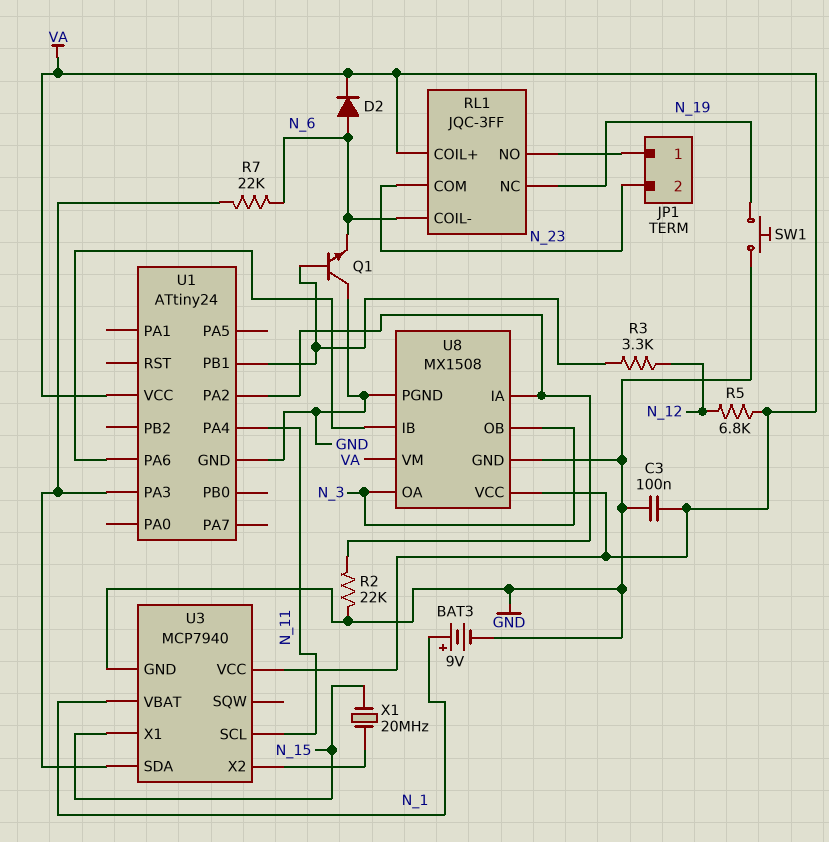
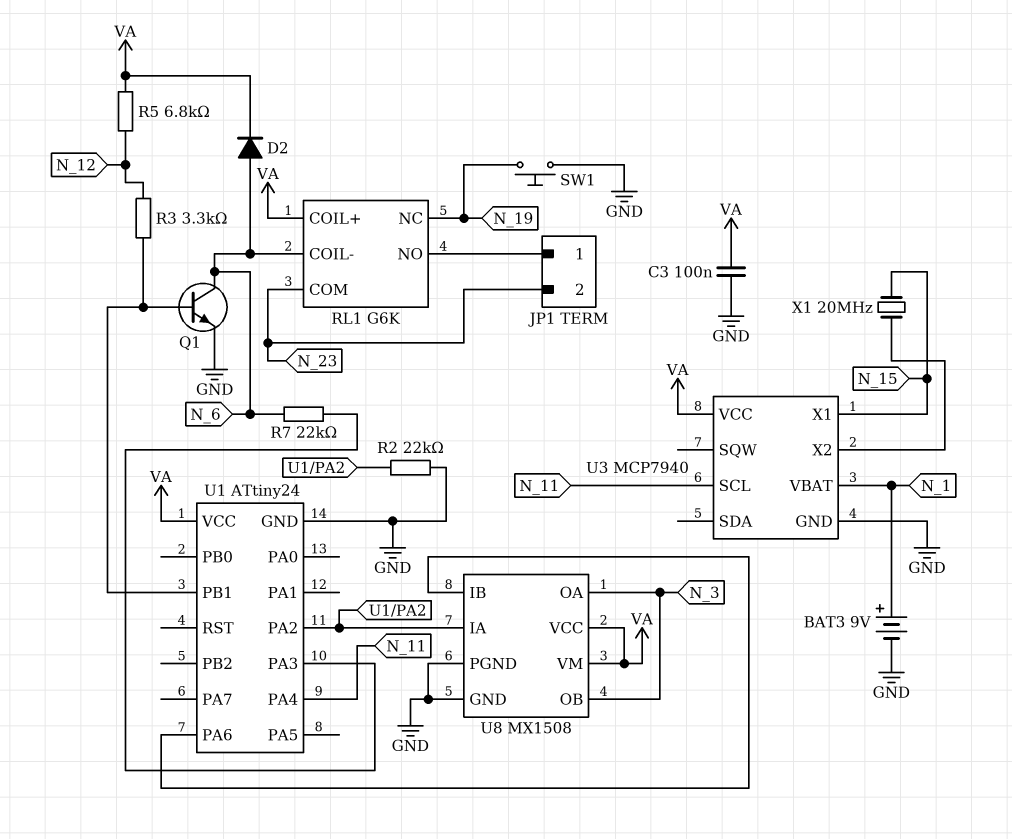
Q1: NPN (B U1/PB1, C GND, E N_6) -> NPN (B U1/PB1, C N_6, E GND)
RL1: JQC-3FF -> G6K
U3 pin SDA: U1/PA3 -> none

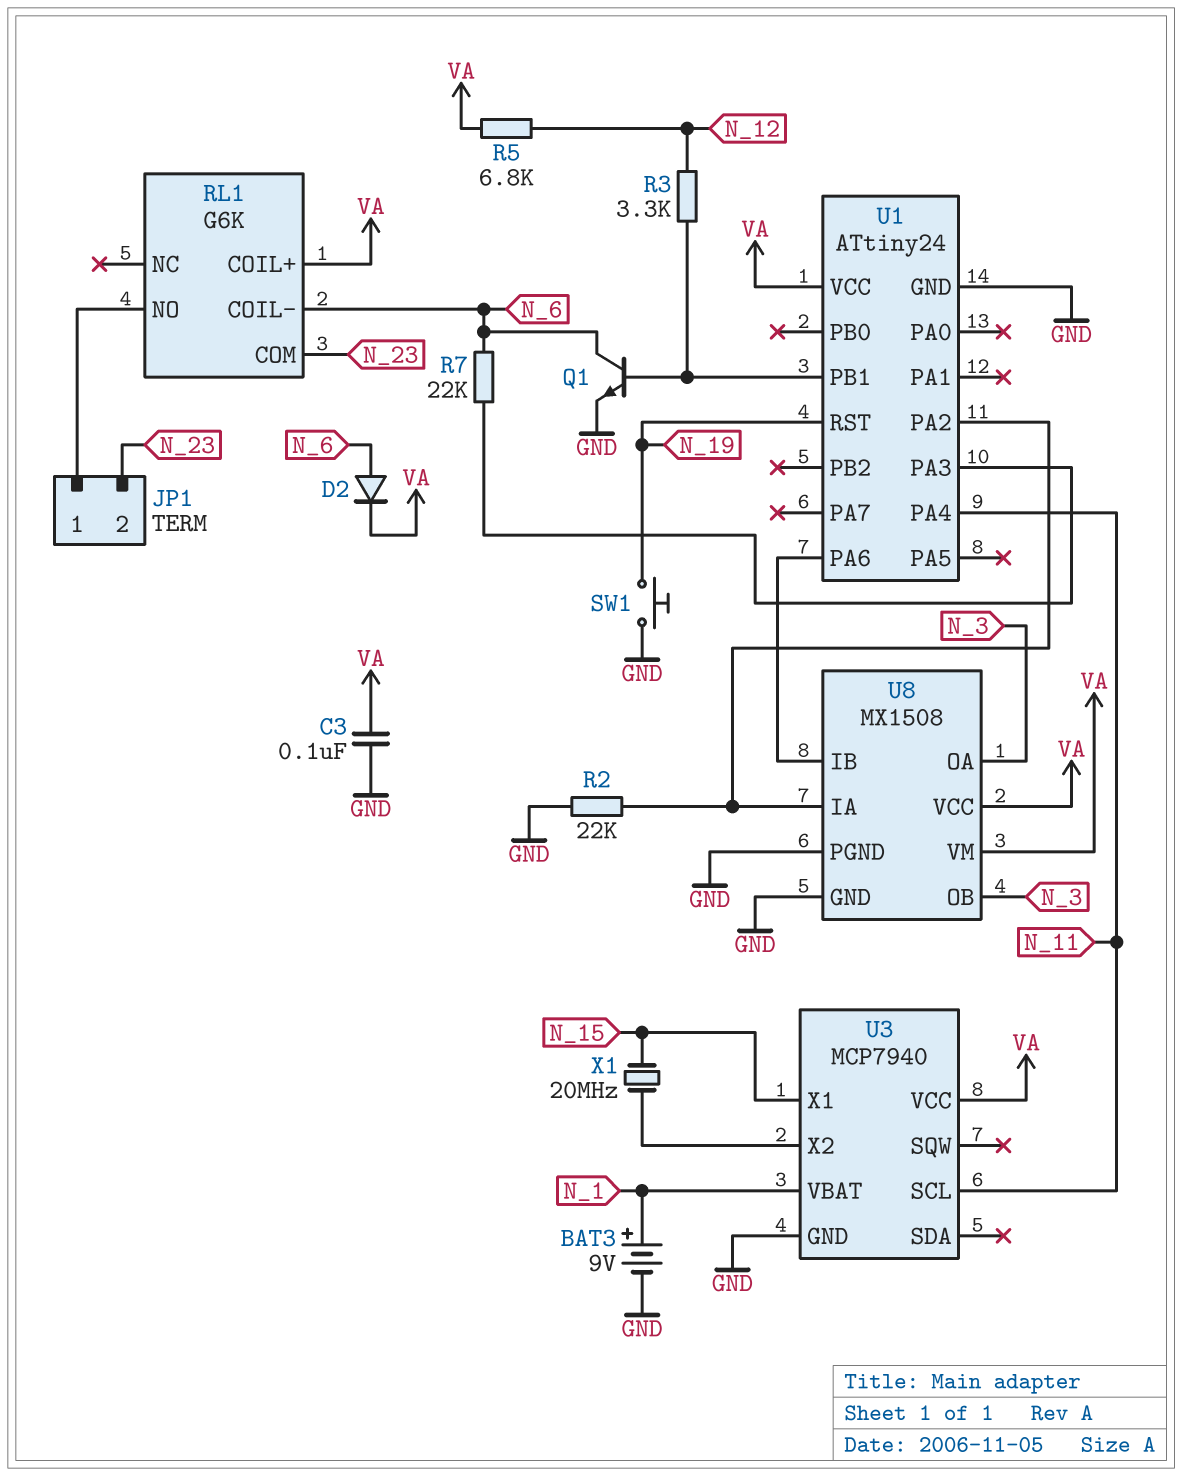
RL1 pin NC: N_19 -> none
U1 pin RST: none -> N_19

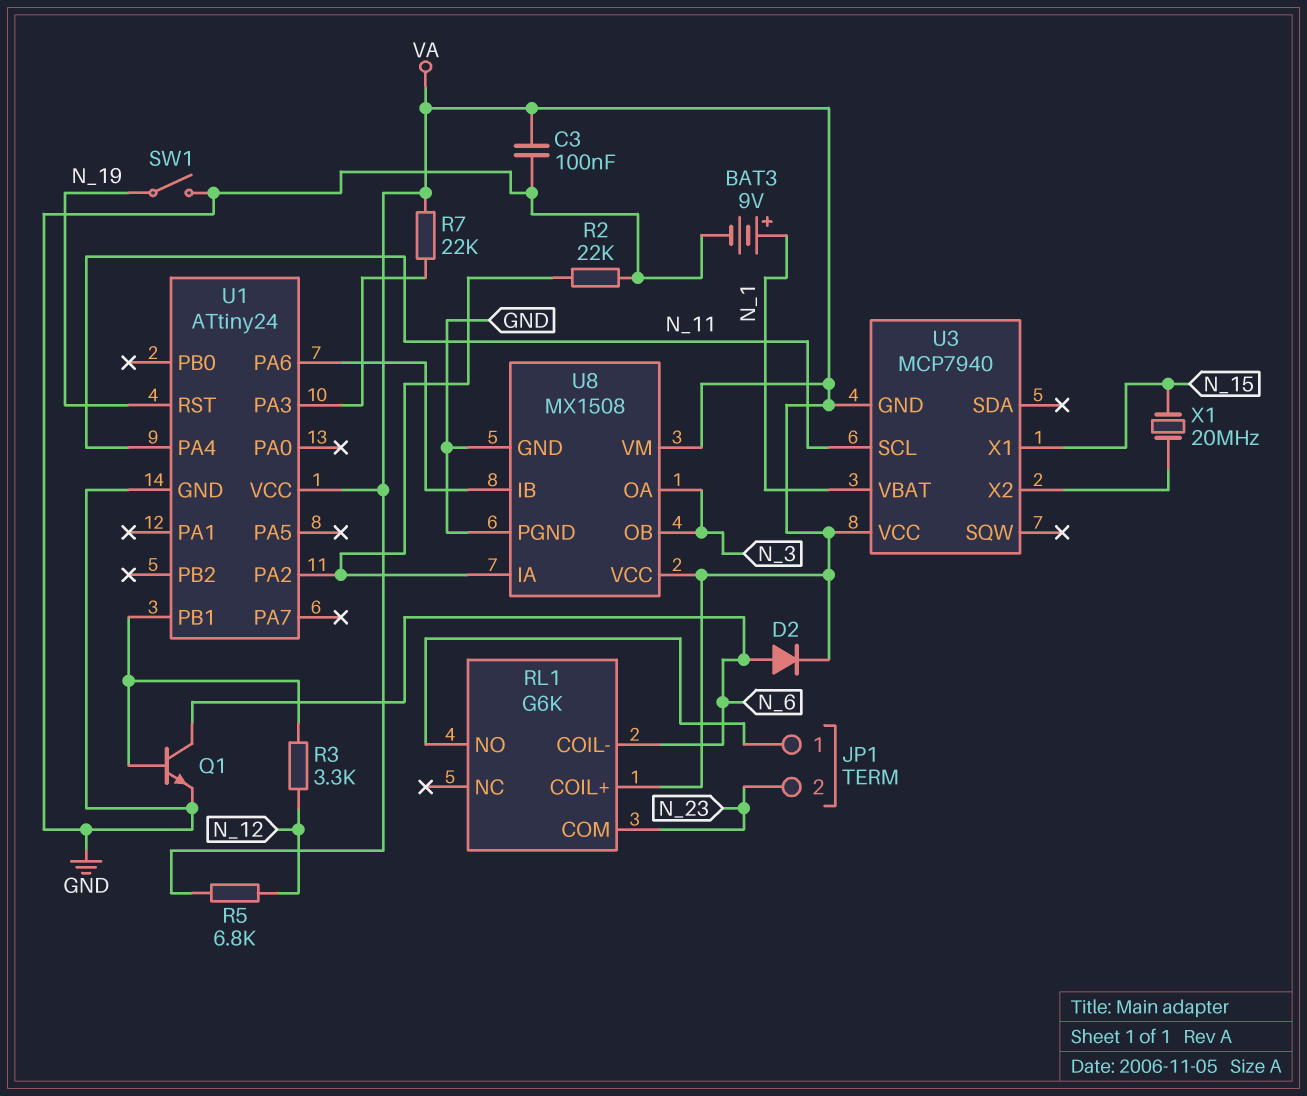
R7: 22k (N_6, U1/PA3) -> 22k (U1/PA3, VA)
SW1: button (GND, N_19) -> switch (GND, N_19)
U3 pin GND: GND -> VA

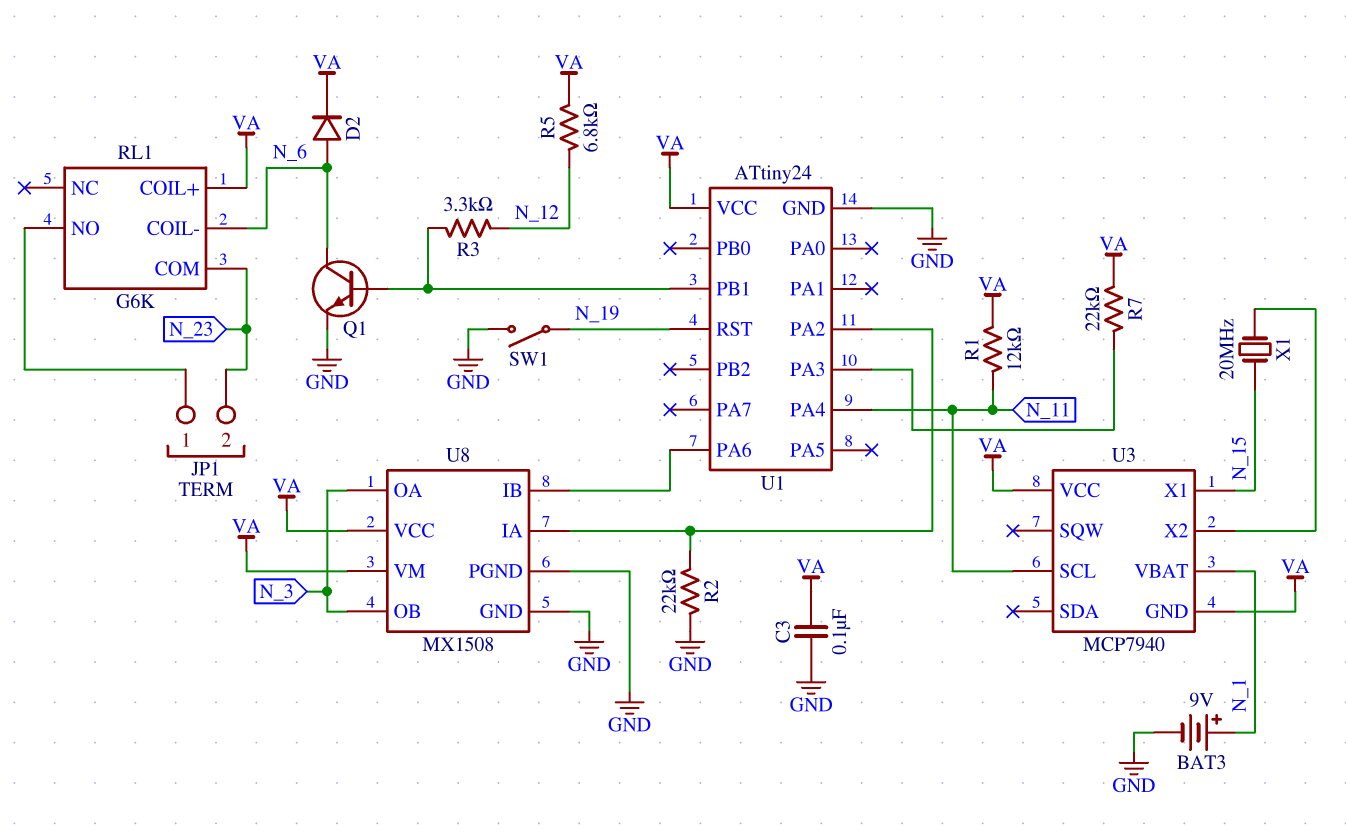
R1: none -> 12k (N_11, VA)

